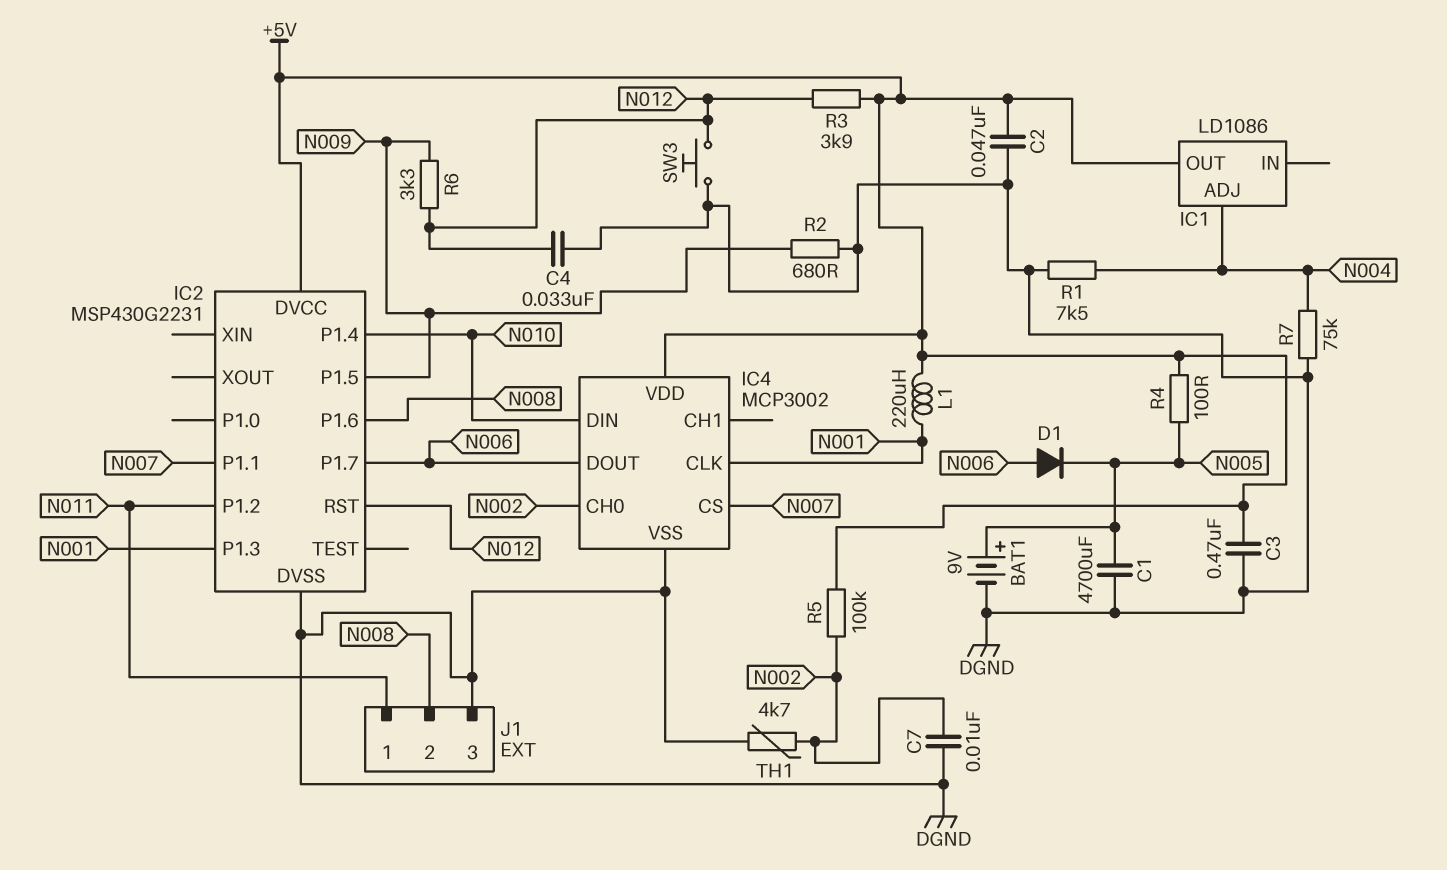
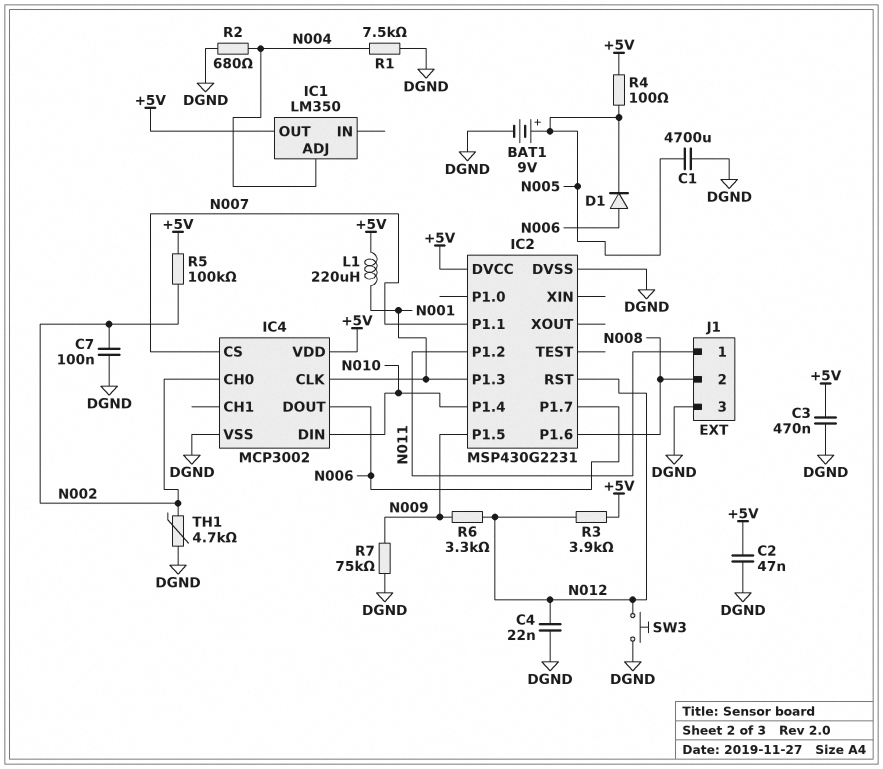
C4: 33nF (DGND, N012) -> 22nF (DGND, N012)
C7: 10nF (DGND, N002) -> 100nF (DGND, N002)
IC1: LD1086 -> LM350
R2: 680 (DGND, N009) -> 680 (DGND, N004)
R7: 75k (DGND, N004) -> 75k (DGND, N009)

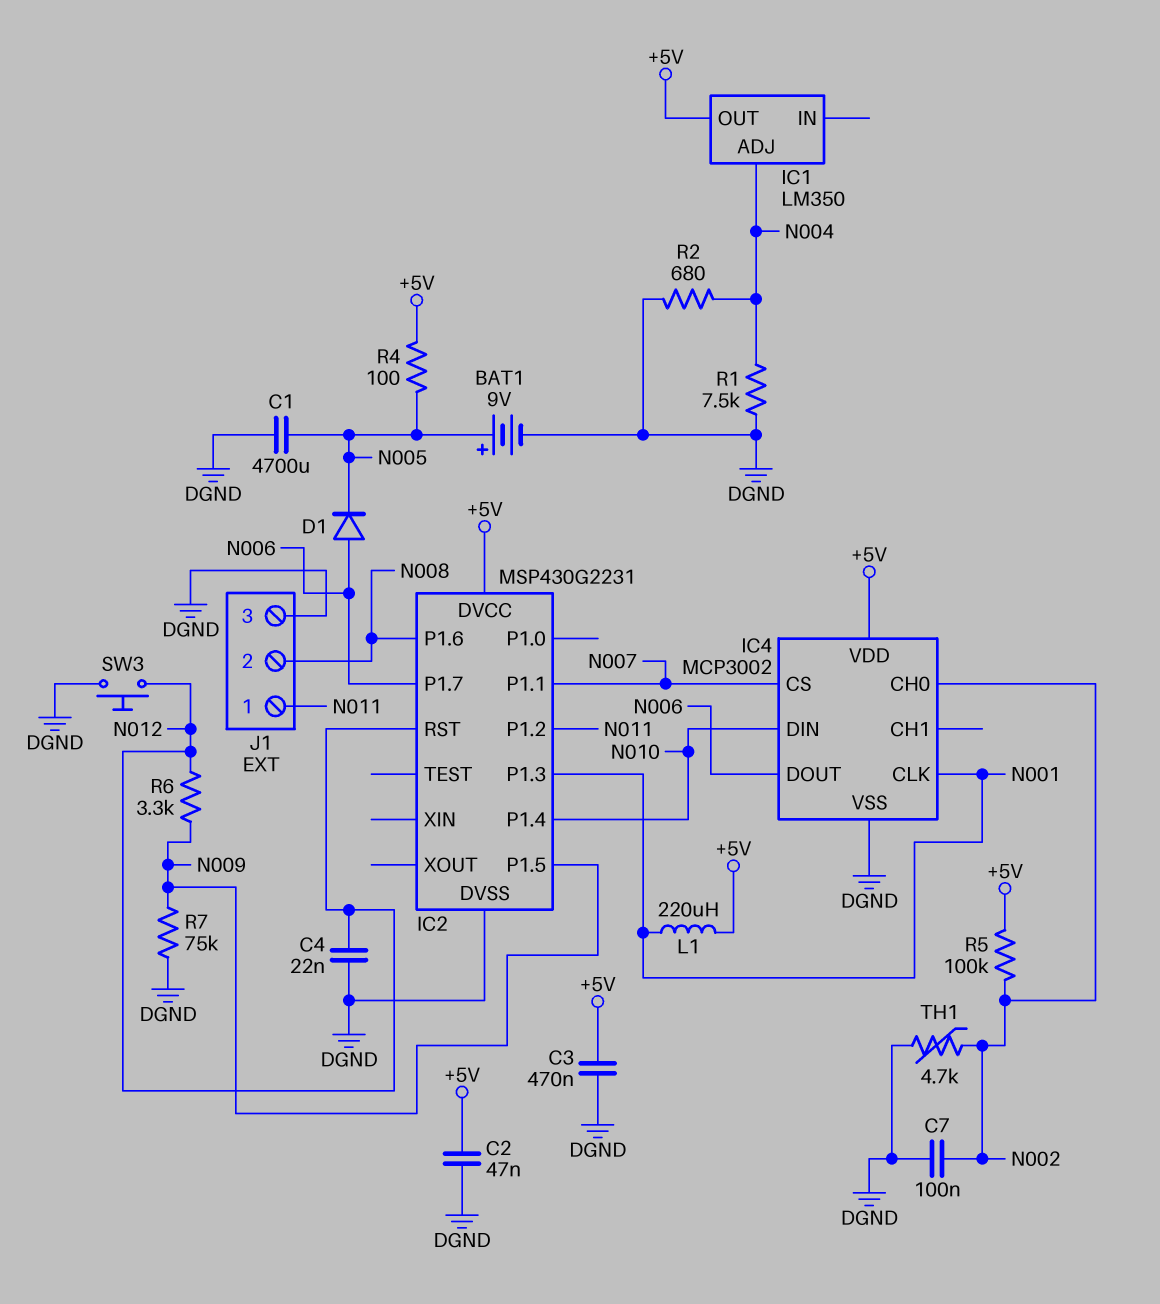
R3: 3.9k (+5V, N012) -> none

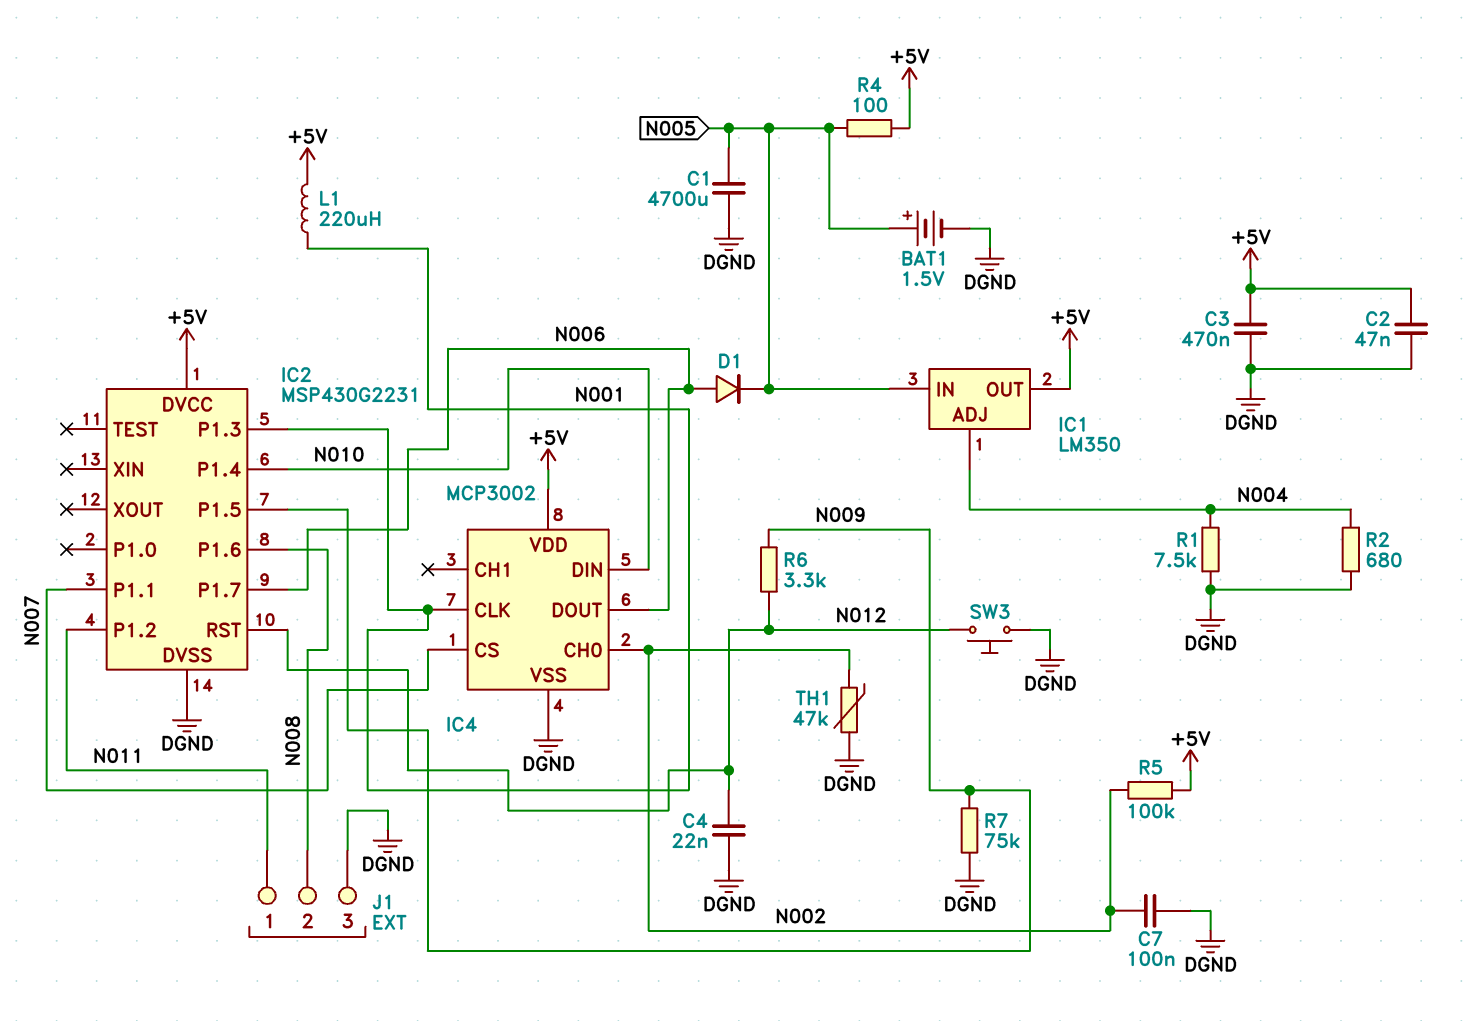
BAT1: 9V (plus N005, minus DGND) -> 1.5V (plus N005, minus DGND)
IC1 pin IN: none -> N005
TH1: 4.7k (DGND, N002) -> 47k (DGND, N002)

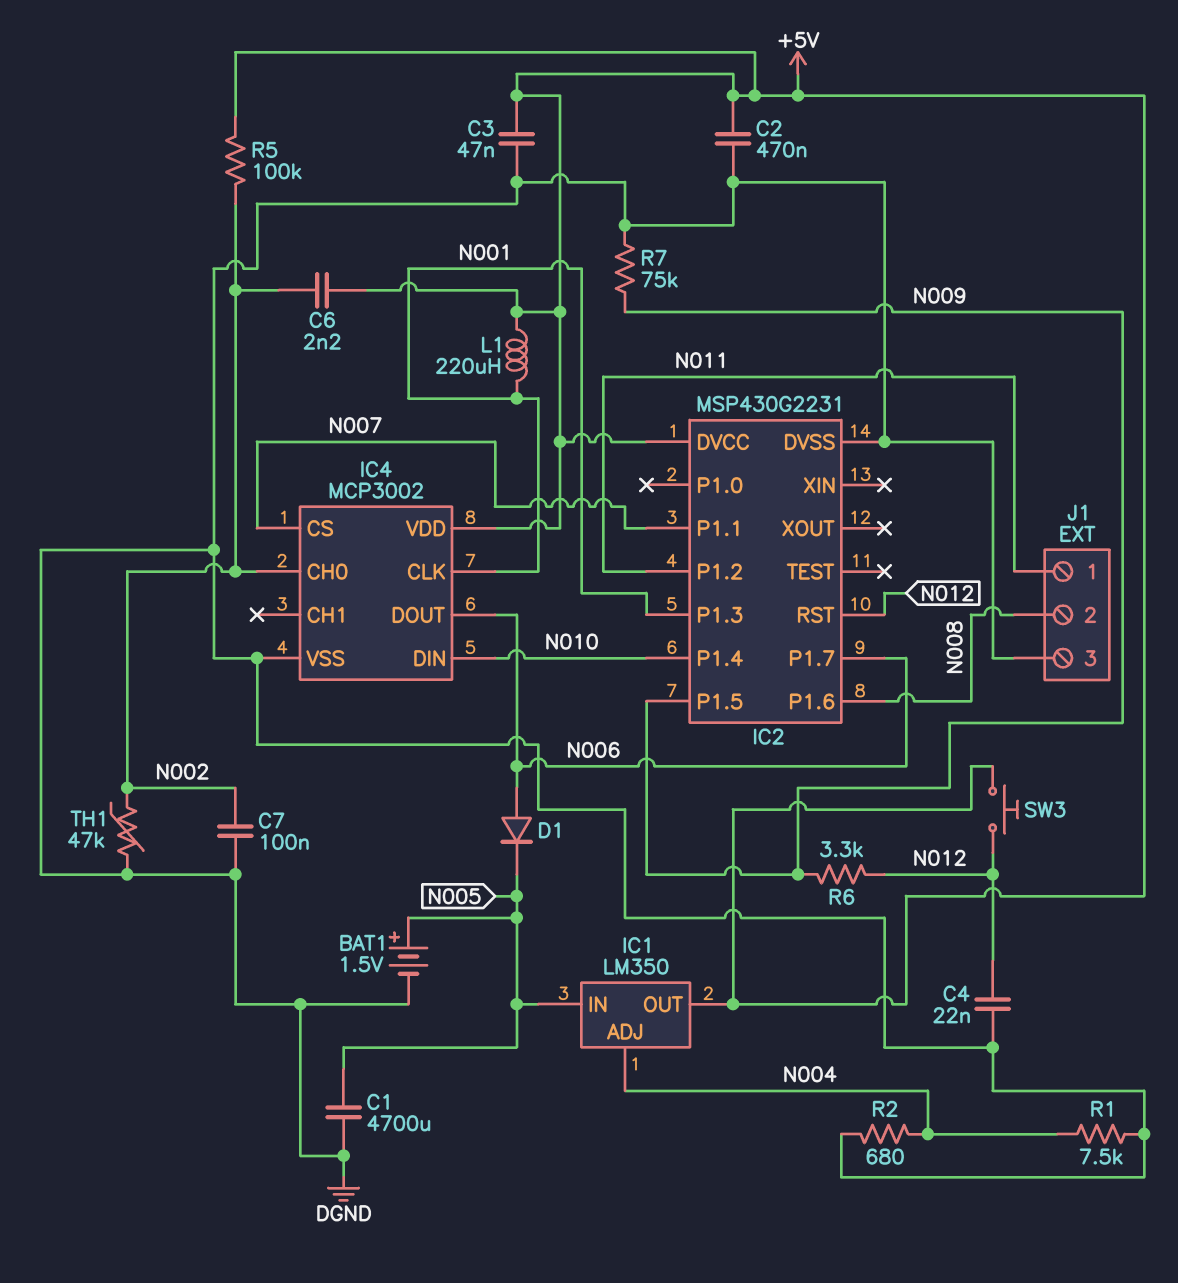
C2: 47nF (+5V, DGND) -> 470nF (+5V, DGND)
C3: 470nF (+5V, DGND) -> 47nF (+5V, DGND)
C6: none -> 2.2nF (+5V, N002)
R4: 100 (+5V, N005) -> none
SW3: button (DGND, N012) -> button (+5V, N012)

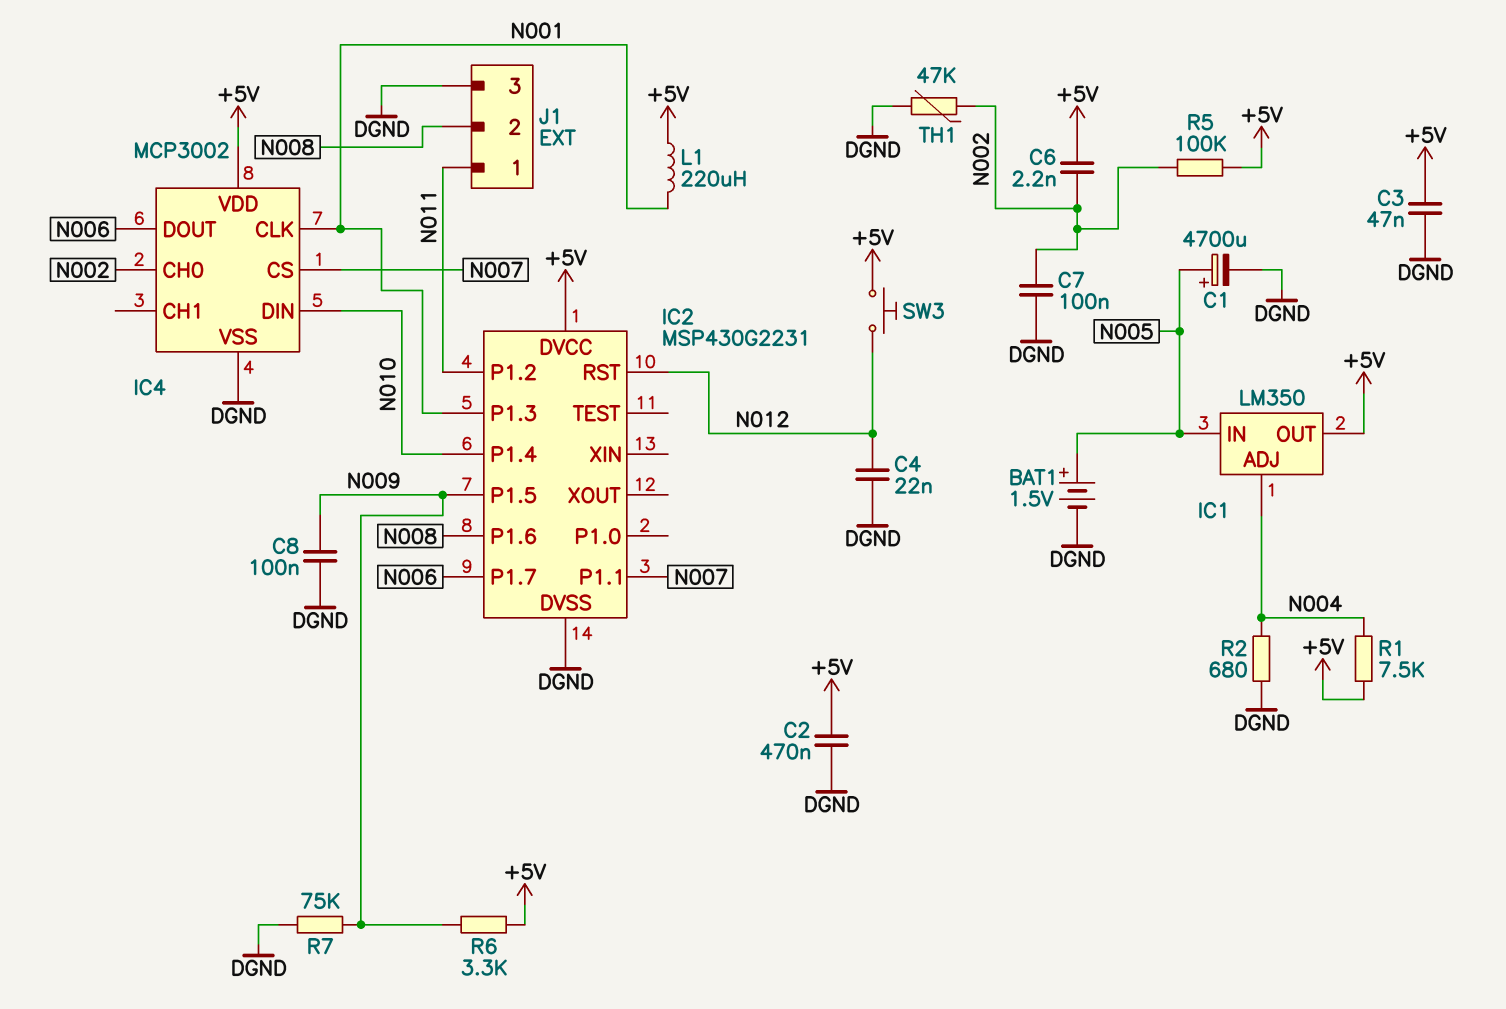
C1: 4700uF (DGND, N005) -> 4700uF (plus N005, minus DGND)
C8: none -> 100nF (DGND, N009)
D1: diode (A N006, K N005) -> none
R1: 7.5k (DGND, N004) -> 7.5k (+5V, N004)
R6: 3.3k (N009, N012) -> 3.3k (+5V, N009)

